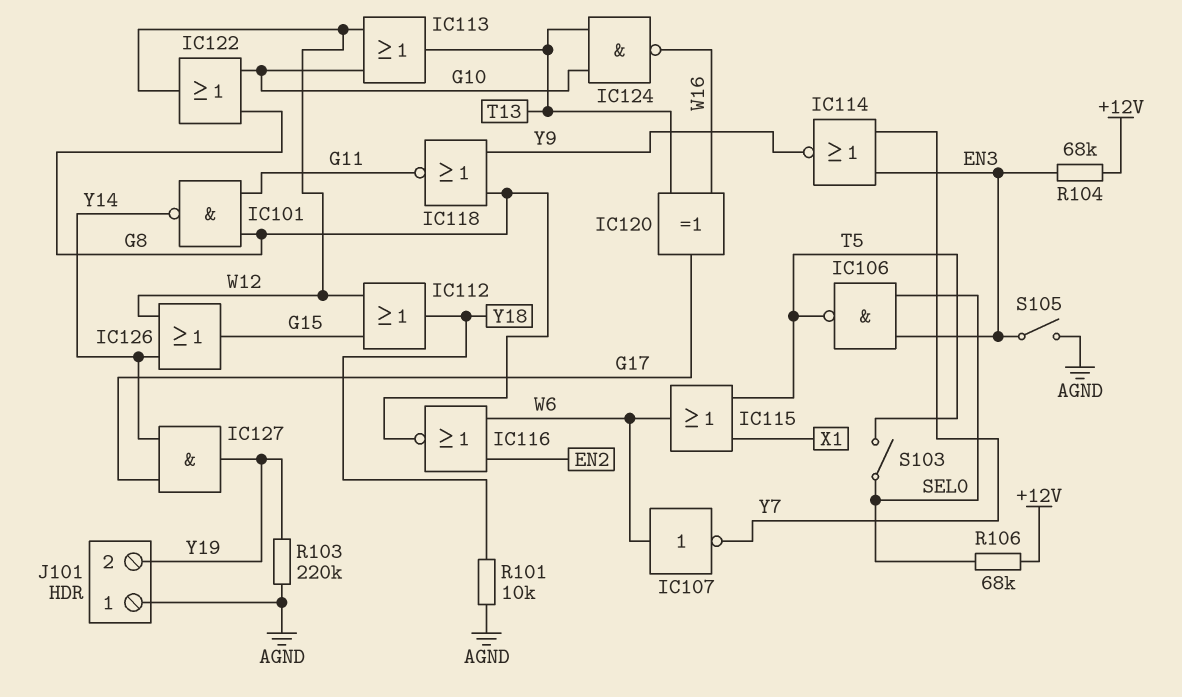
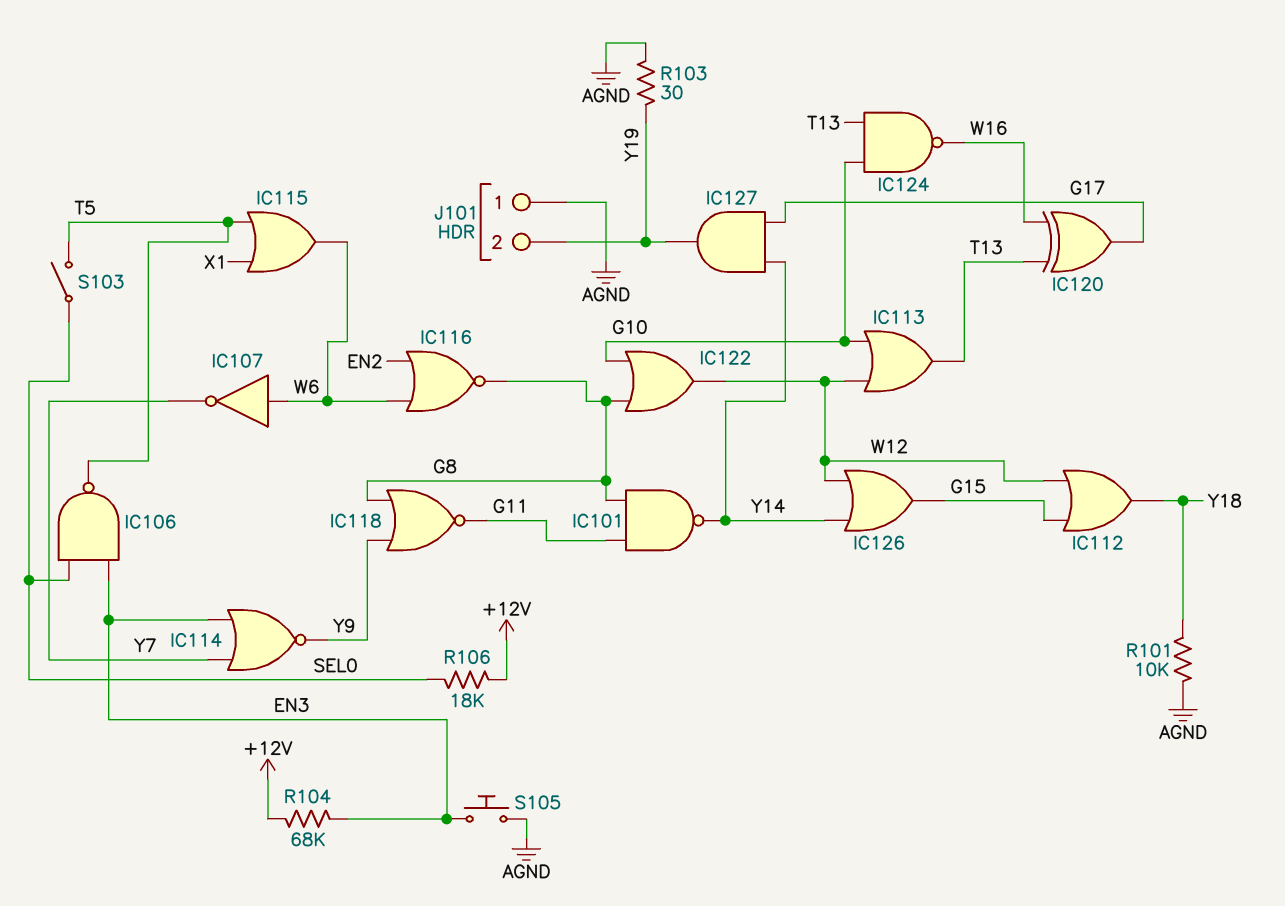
R103: 220k (AGND, Y19) -> 30 (AGND, Y19)
R106: 68k (+12V, SEL0) -> 18k (+12V, SEL0)
S105: switch (AGND, EN3) -> button (AGND, EN3)

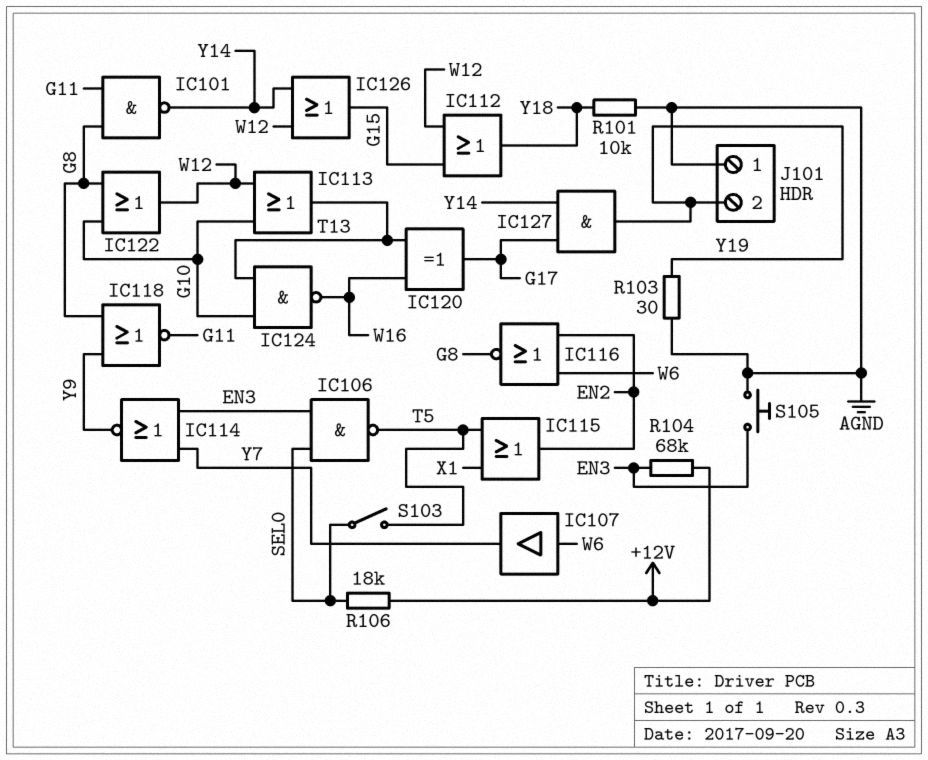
IC107: NOT (in W6, out Y7) -> buffer (in W6, out Y7)
IC115: OR (in T5, in X1, out W6) -> OR (in T5, in X1, out EN2)

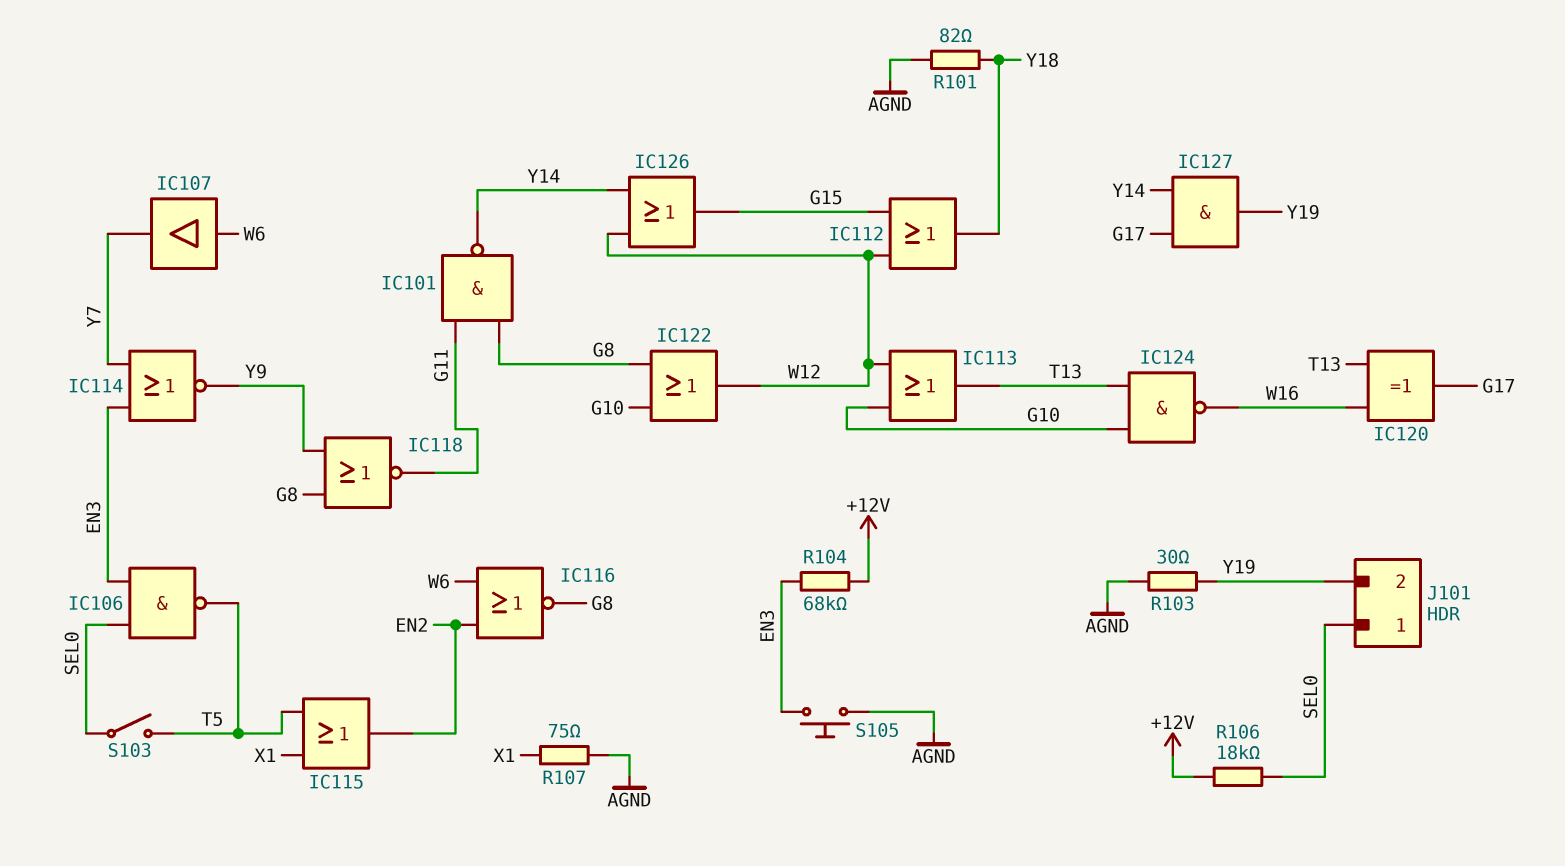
J101 pin 1: AGND -> SEL0
R101: 10k (AGND, Y18) -> 82 (AGND, Y18)
R107: none -> 75 (AGND, X1)

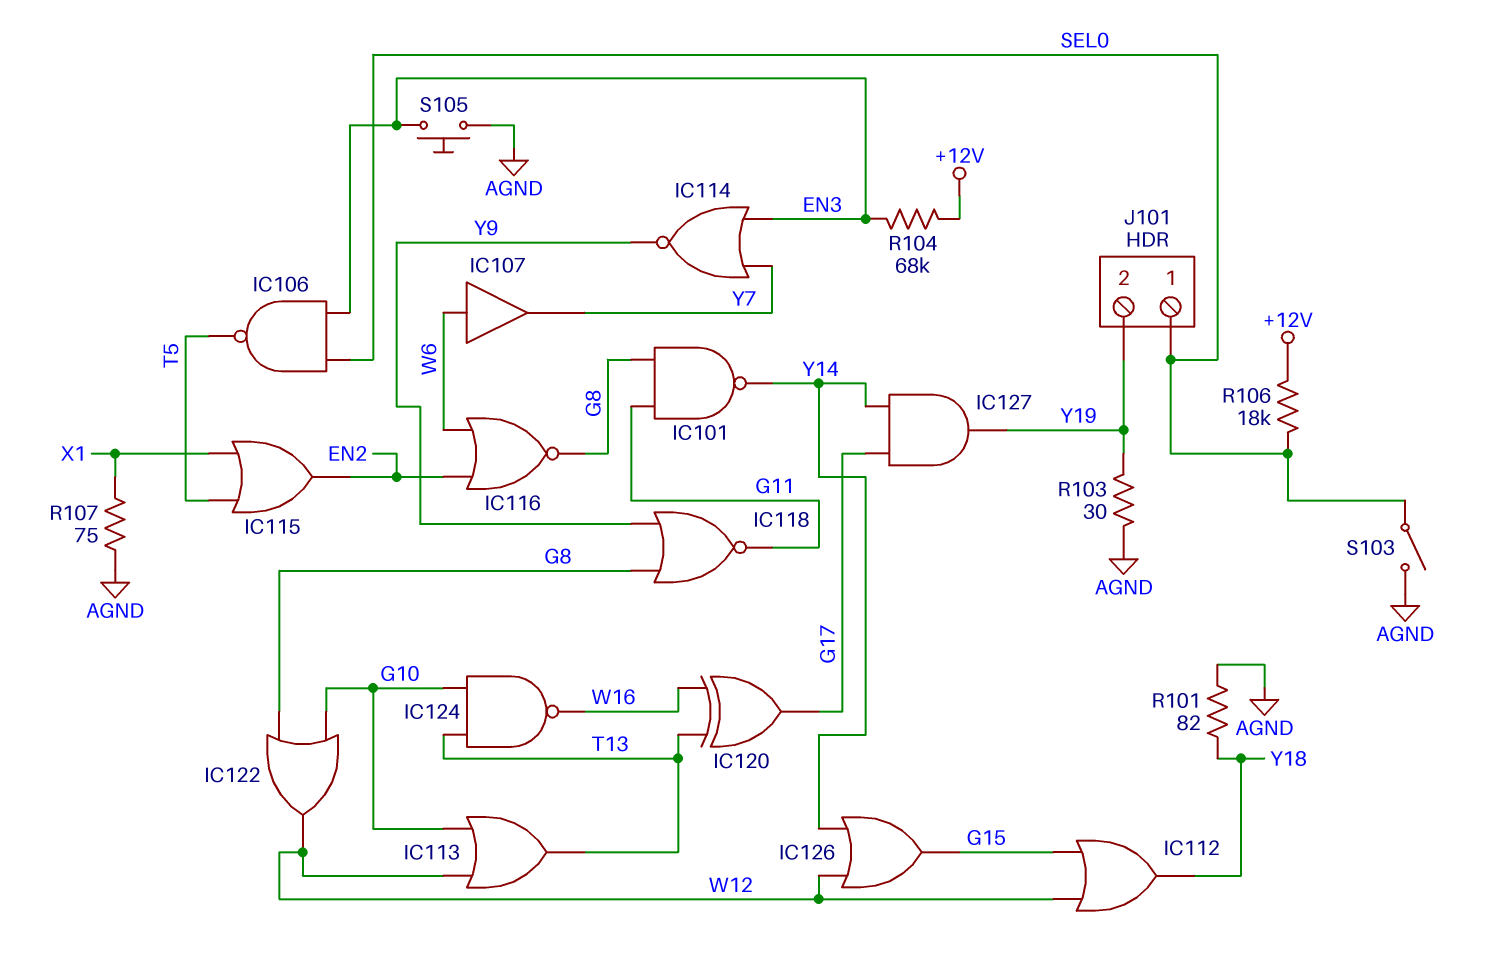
S103: switch (SEL0, T5) -> switch (AGND, SEL0)

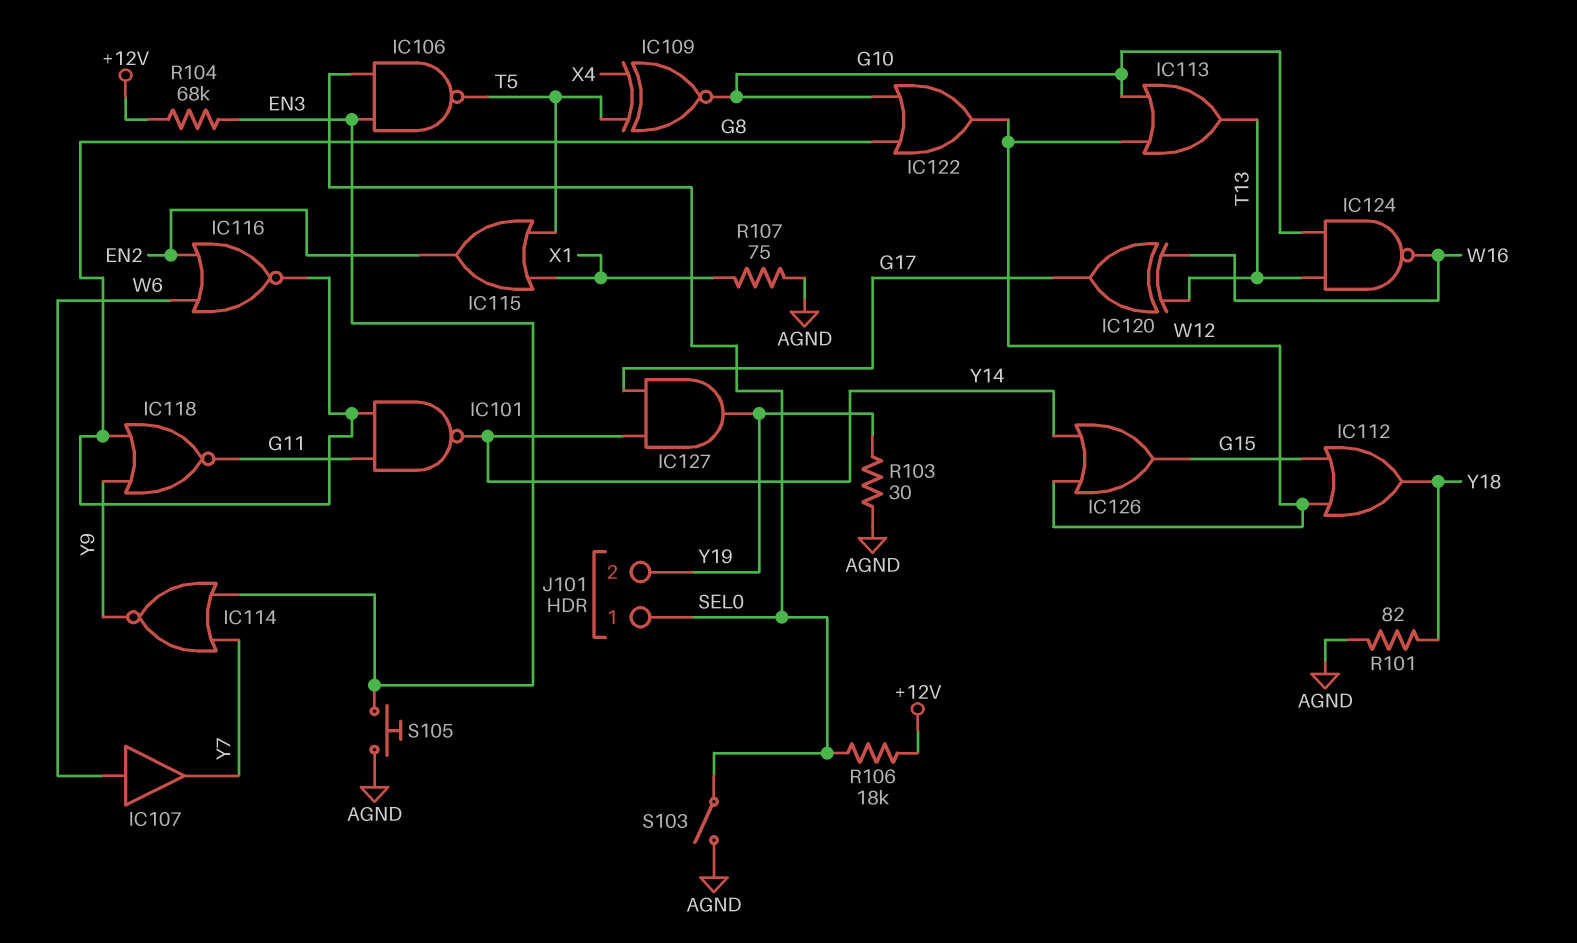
IC109: none -> XNOR (in T5, in X4, out G10)

